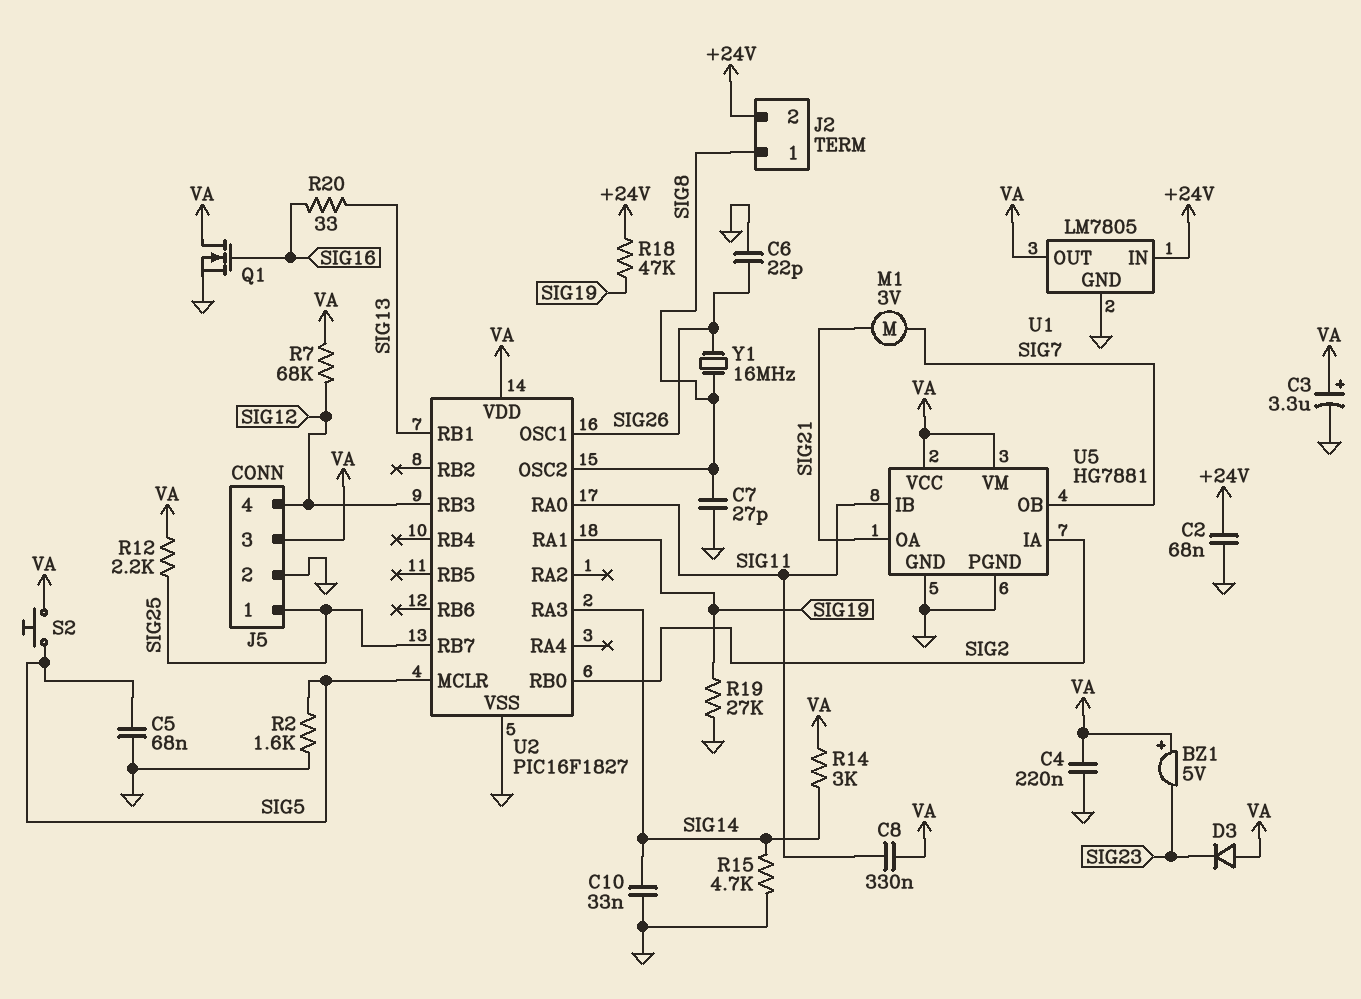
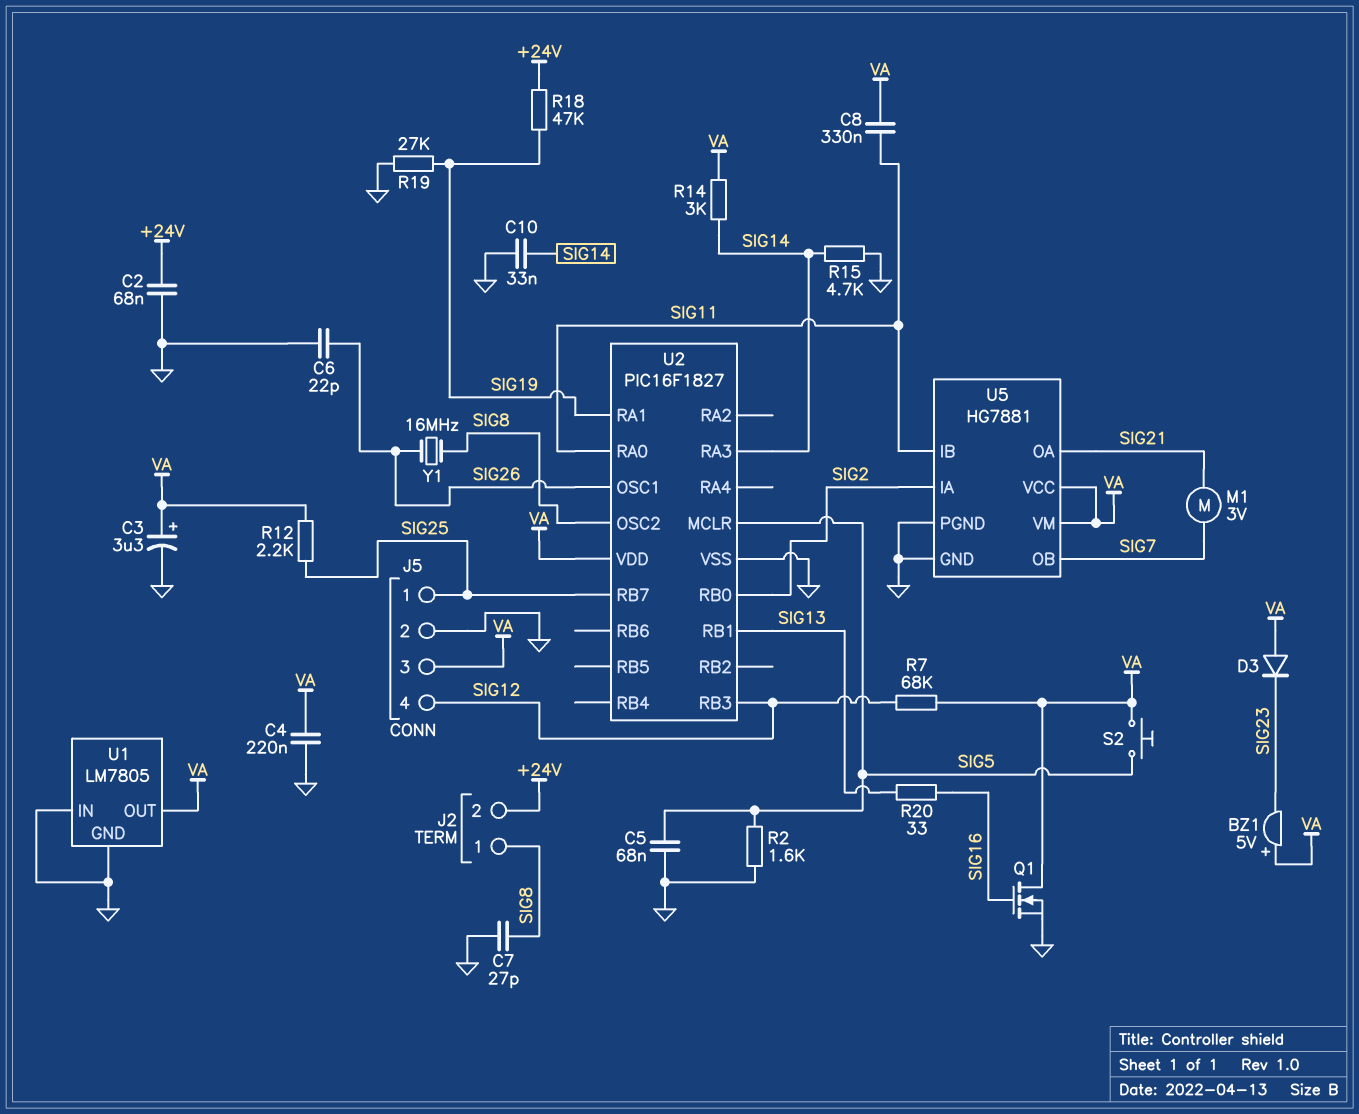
U1 pin IN: +24V -> GND

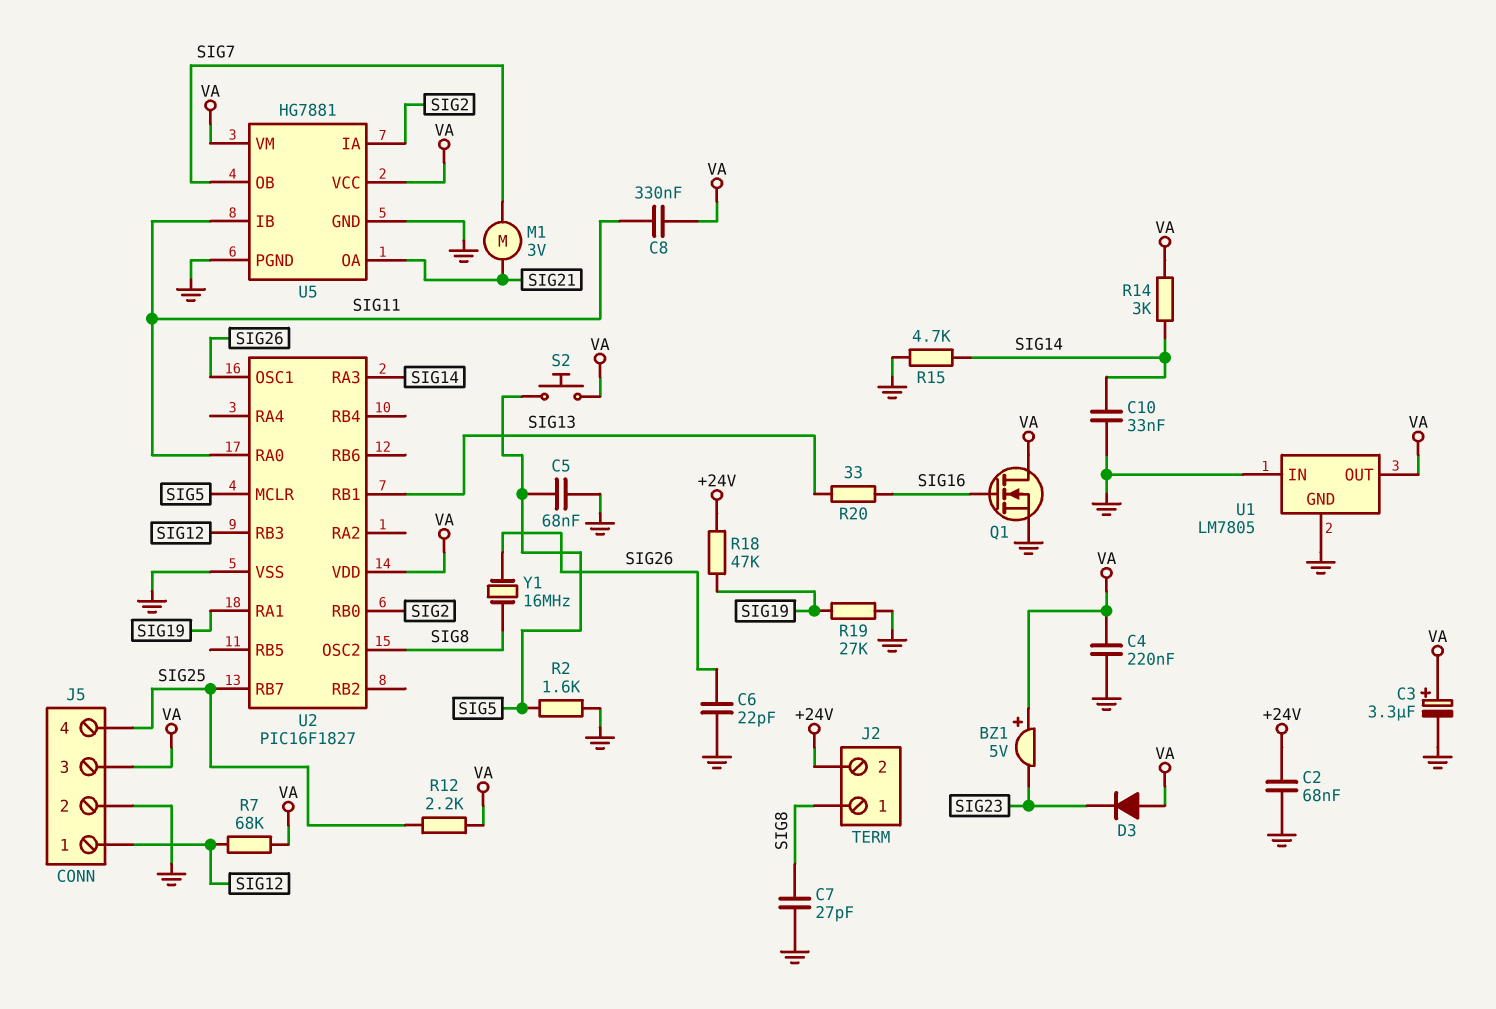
J5 pin 1: SIG25 -> SIG12
J5 pin 4: SIG12 -> SIG25

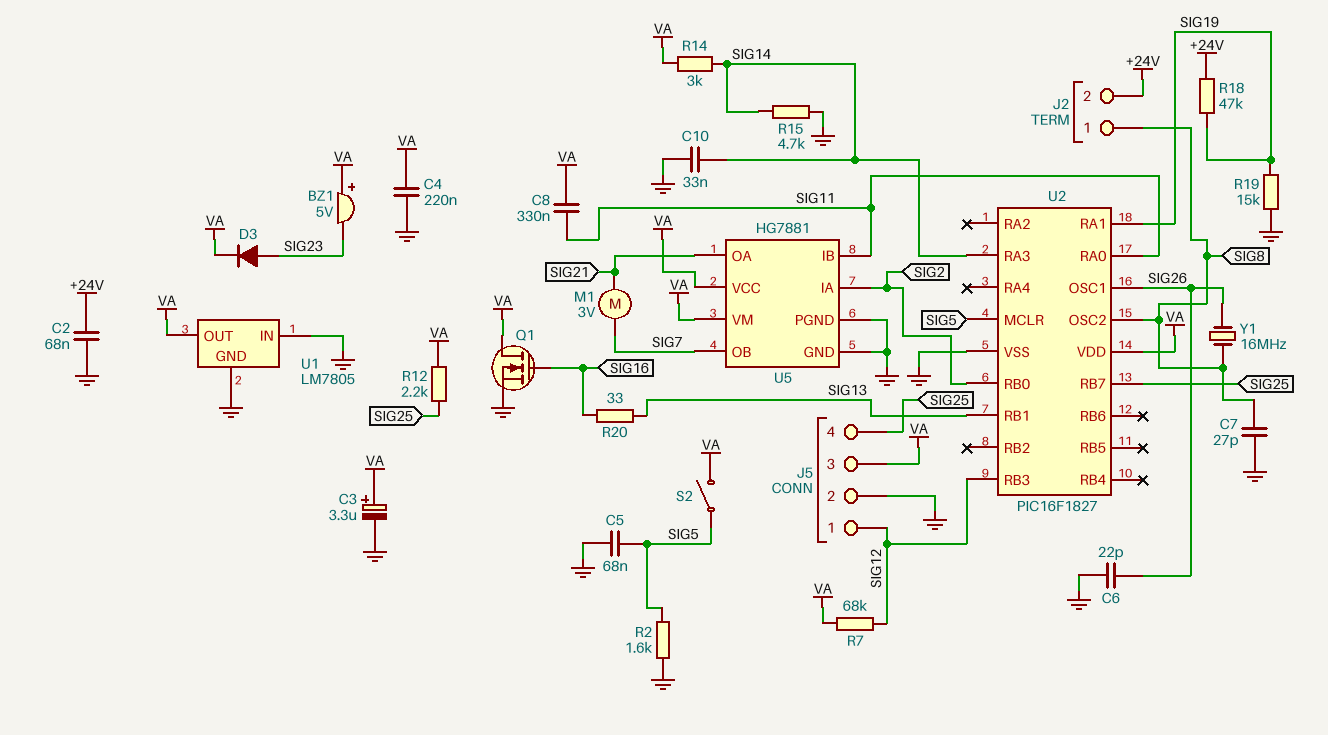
D3: diode (A VA, K SIG23) -> diode (A SIG23, K VA)
R19: 27k (GND, SIG19) -> 15k (GND, SIG19)
S2: button (SIG5, VA) -> switch (SIG5, VA)

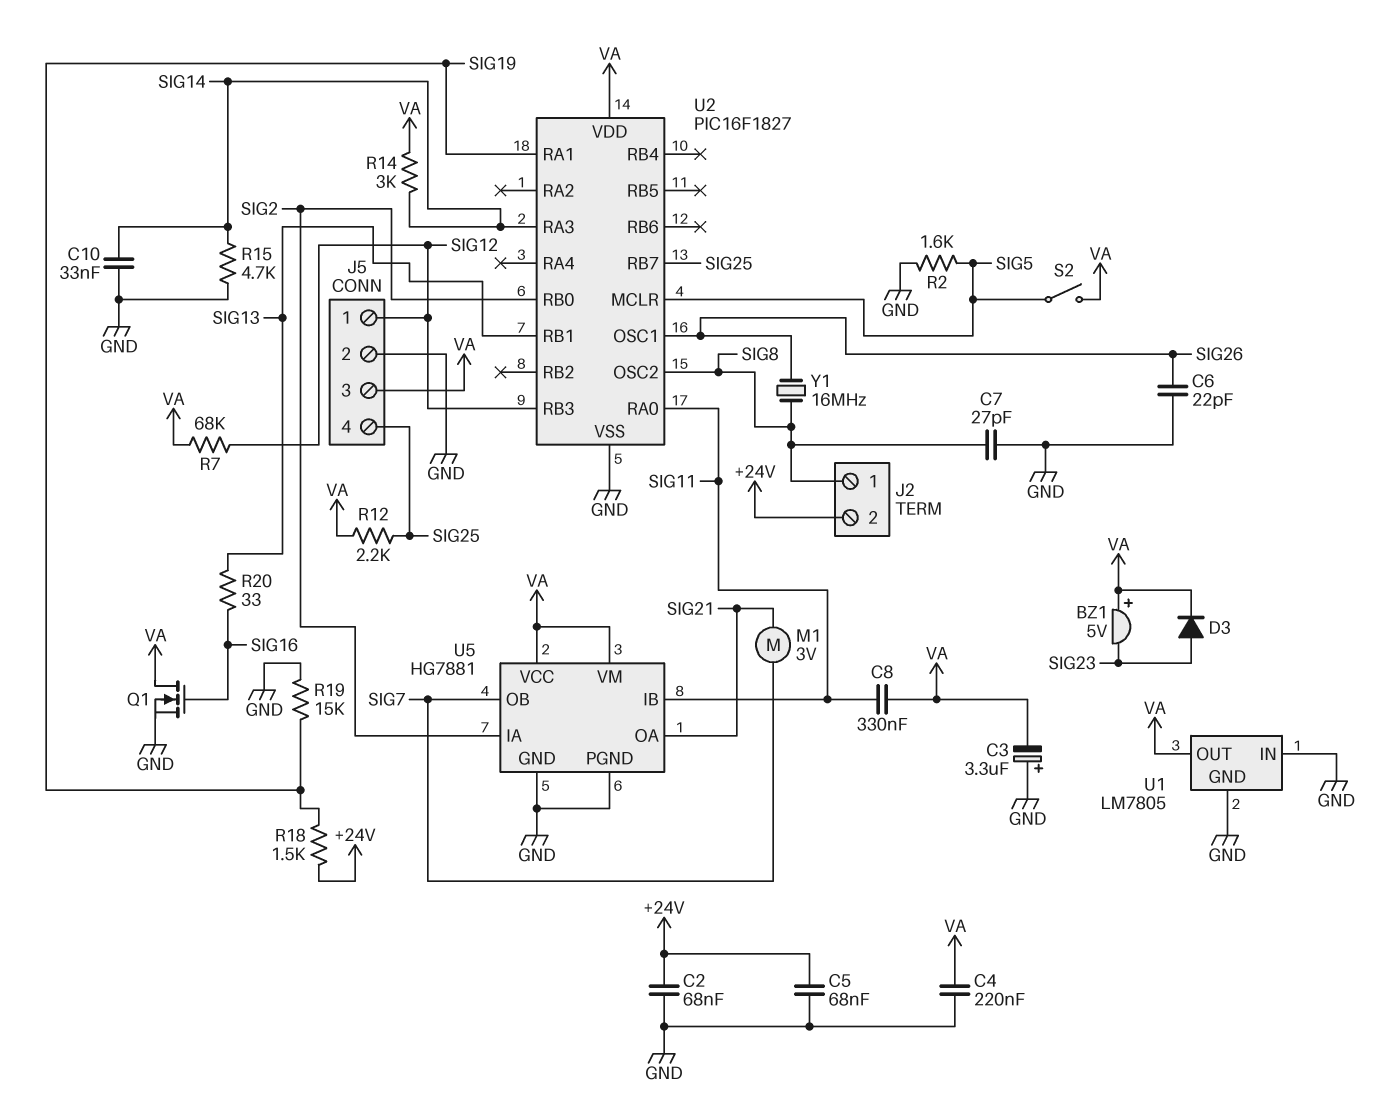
C3: 3.3uF (plus VA, minus GND) -> 3.3uF (plus GND, minus VA)
C5: 68nF (GND, SIG5) -> 68nF (+24V, GND)
R18: 47k (+24V, SIG19) -> 1.5k (+24V, SIG19)

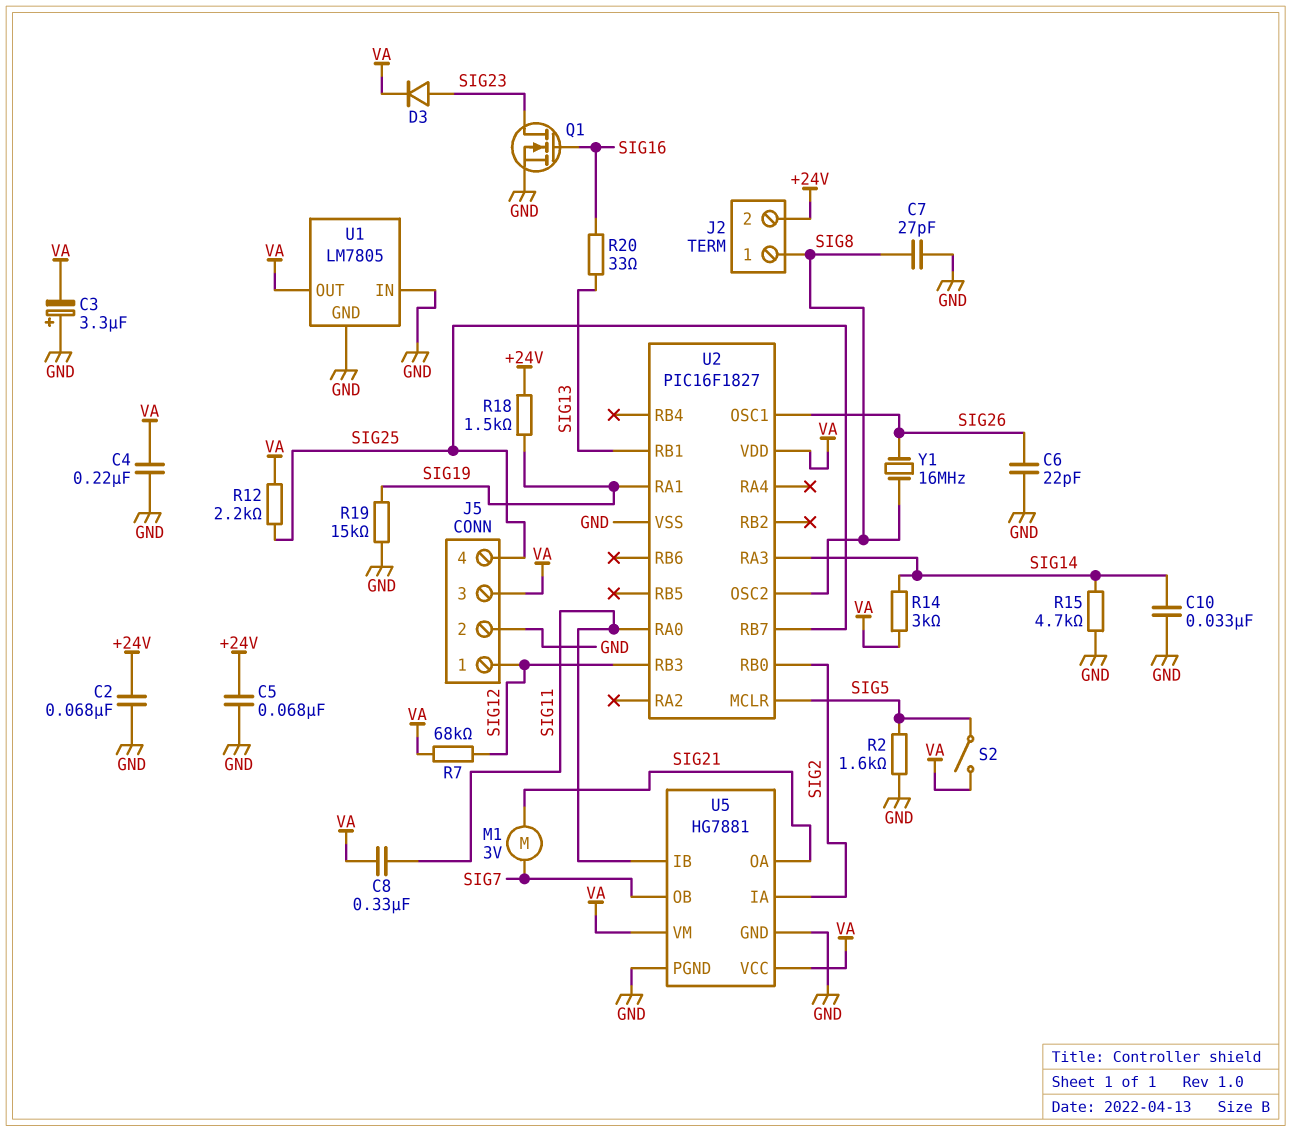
BZ1: buzzer 5V (plus VA, minus SIG23) -> none
Q1: NMOS (G SIG16, D VA, S GND) -> NMOS (G SIG16, D SIG23, S GND)

